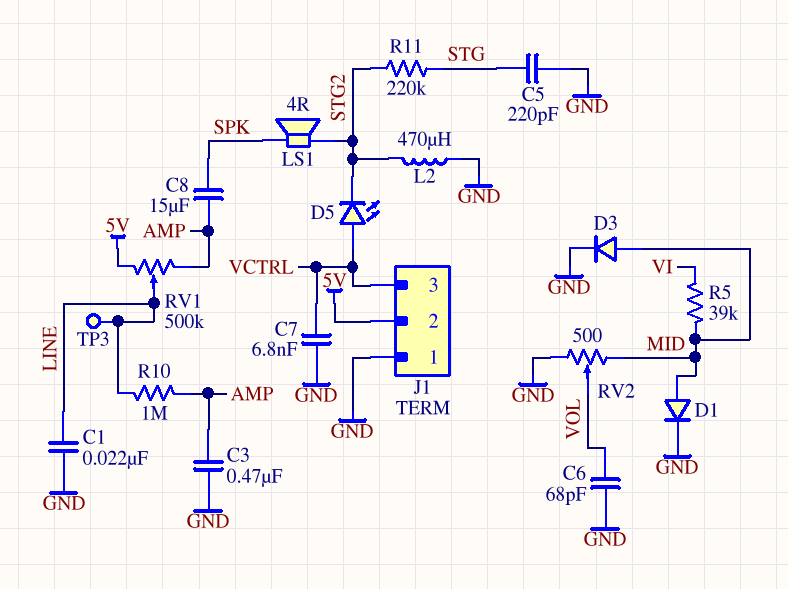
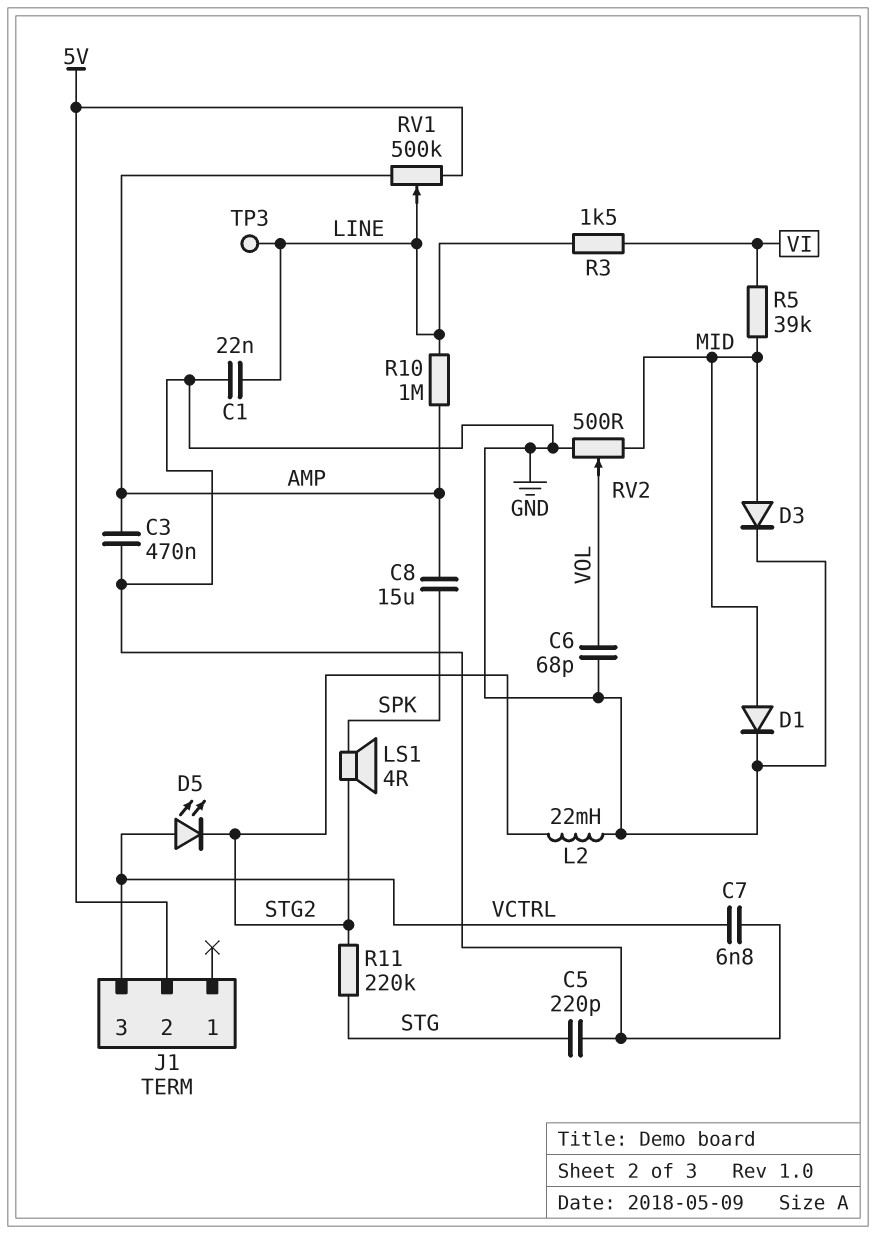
J1 pin 1: GND -> none
L2: 470uH (GND, STG2) -> 22mH (GND, STG2)
R3: none -> 1.5k (LINE, VI)

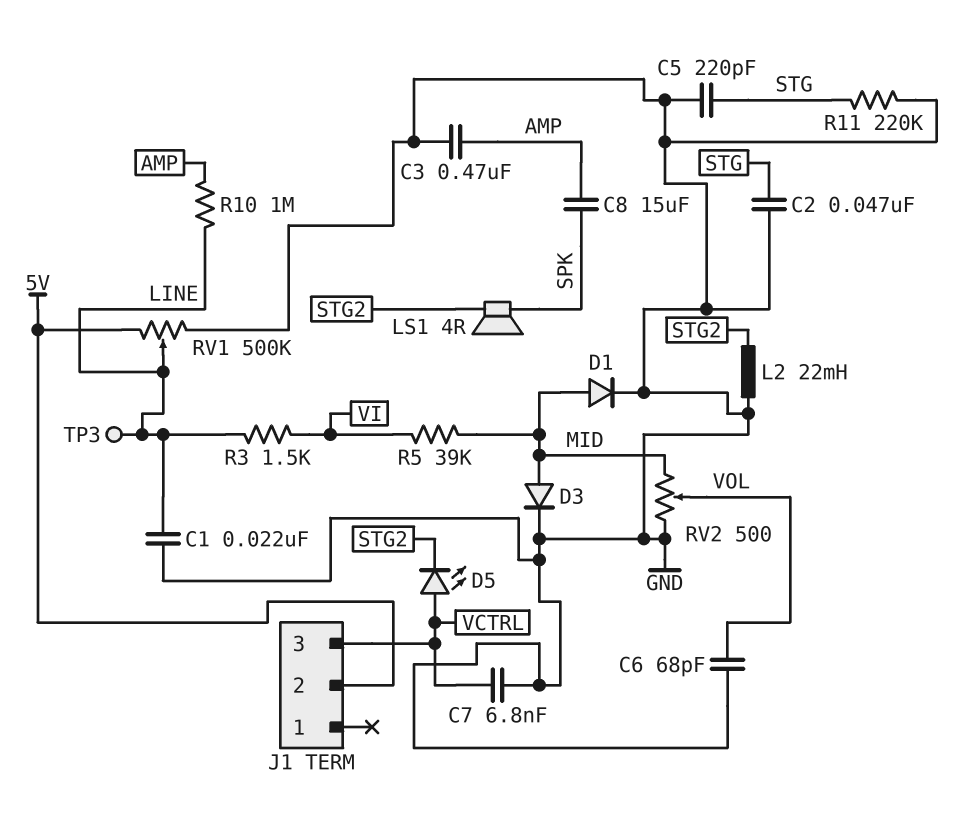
C2: none -> 47nF (GND, STG)
R11: 220k (STG, STG2) -> 220k (GND, STG)
RV1: 500k (5V, AMP, wiper LINE) -> 500k (5V, GND, wiper LINE)

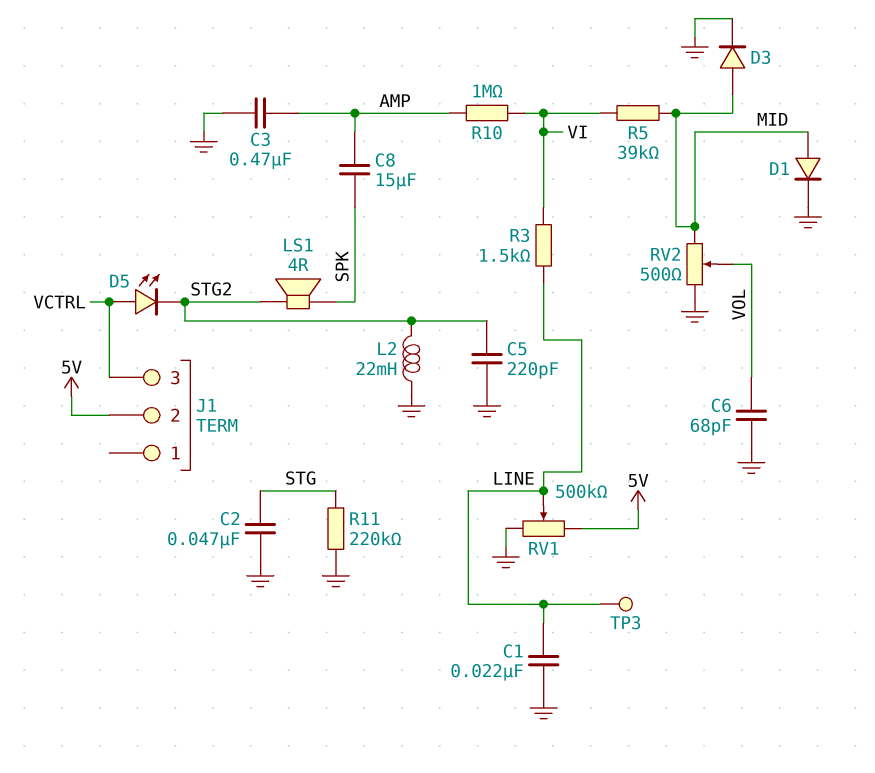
C5: 220pF (GND, STG) -> 220pF (GND, STG2)
C7: 6.8nF (GND, VCTRL) -> none
R10: 1M (AMP, LINE) -> 1M (AMP, VI)

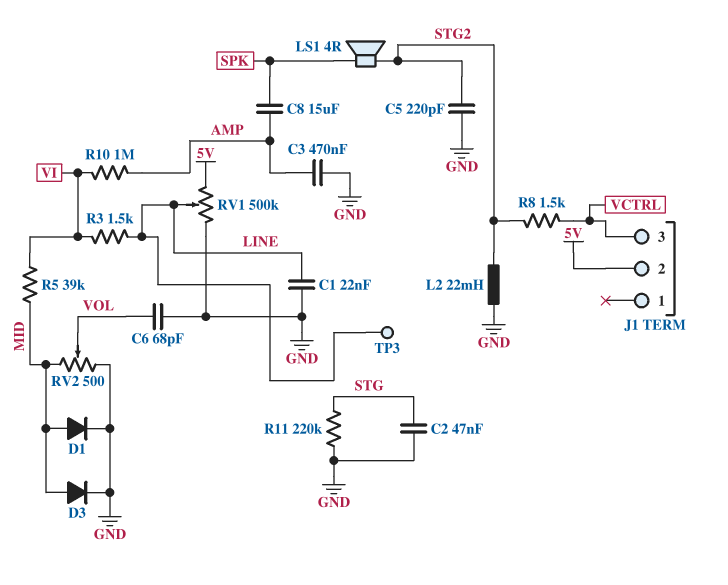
D5: LED (A VCTRL, K STG2) -> none
R8: none -> 1.5k (STG2, VCTRL)

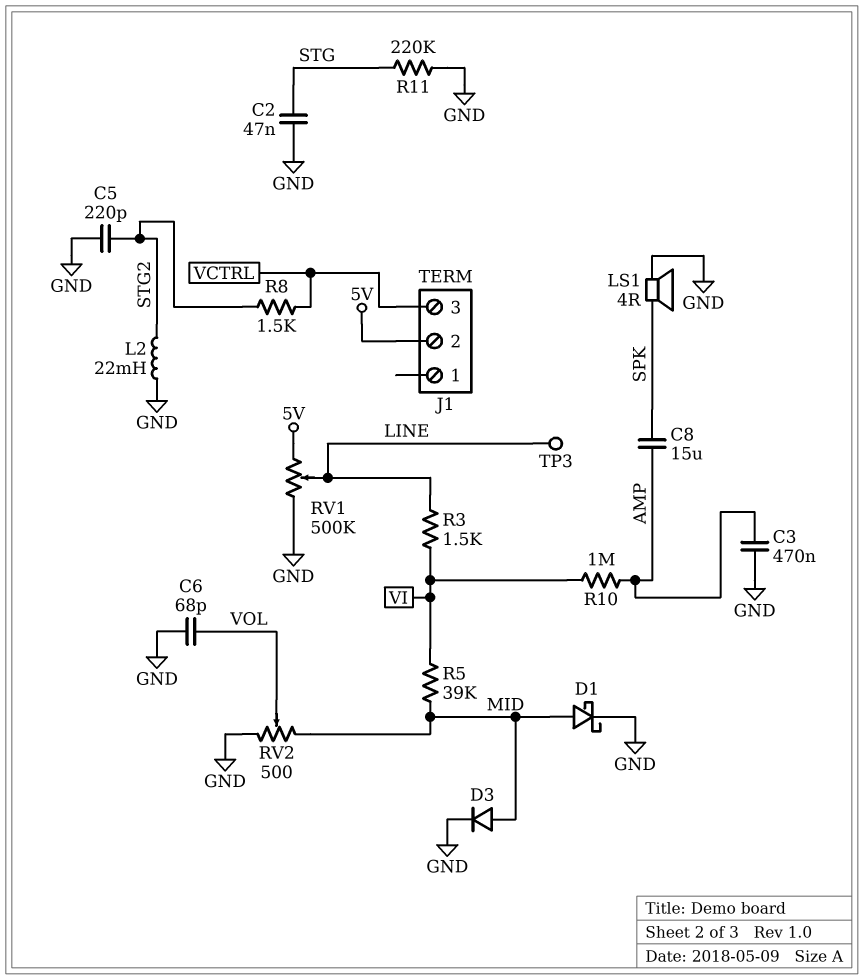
C1: 22nF (GND, LINE) -> none
D1: diode (A MID, K GND) -> schottky (A MID, K GND)
LS1: speaker 4R (SPK, STG2) -> speaker 4R (GND, SPK)

